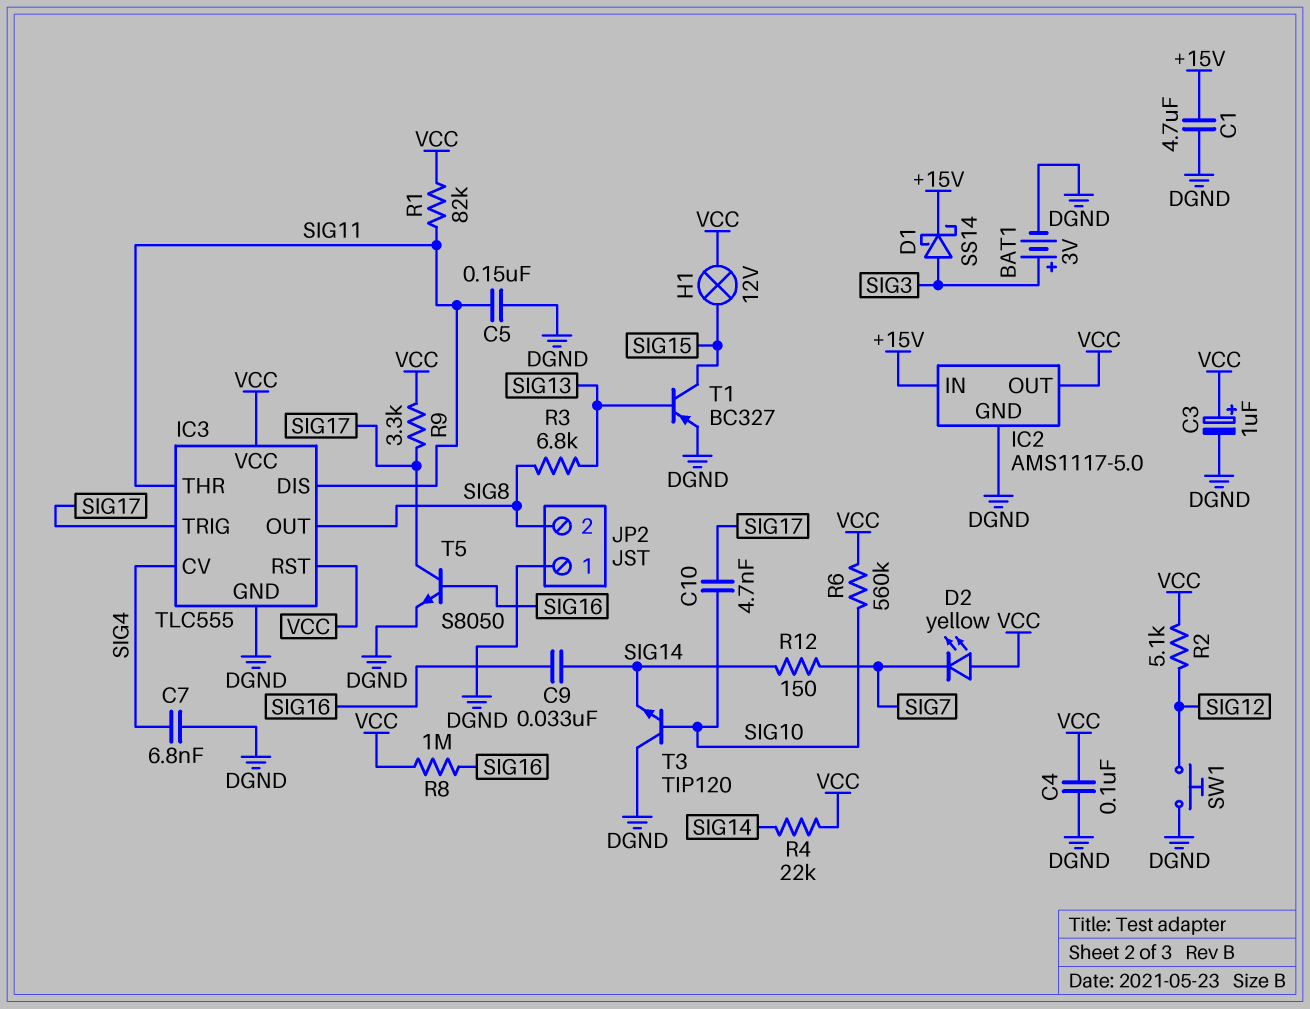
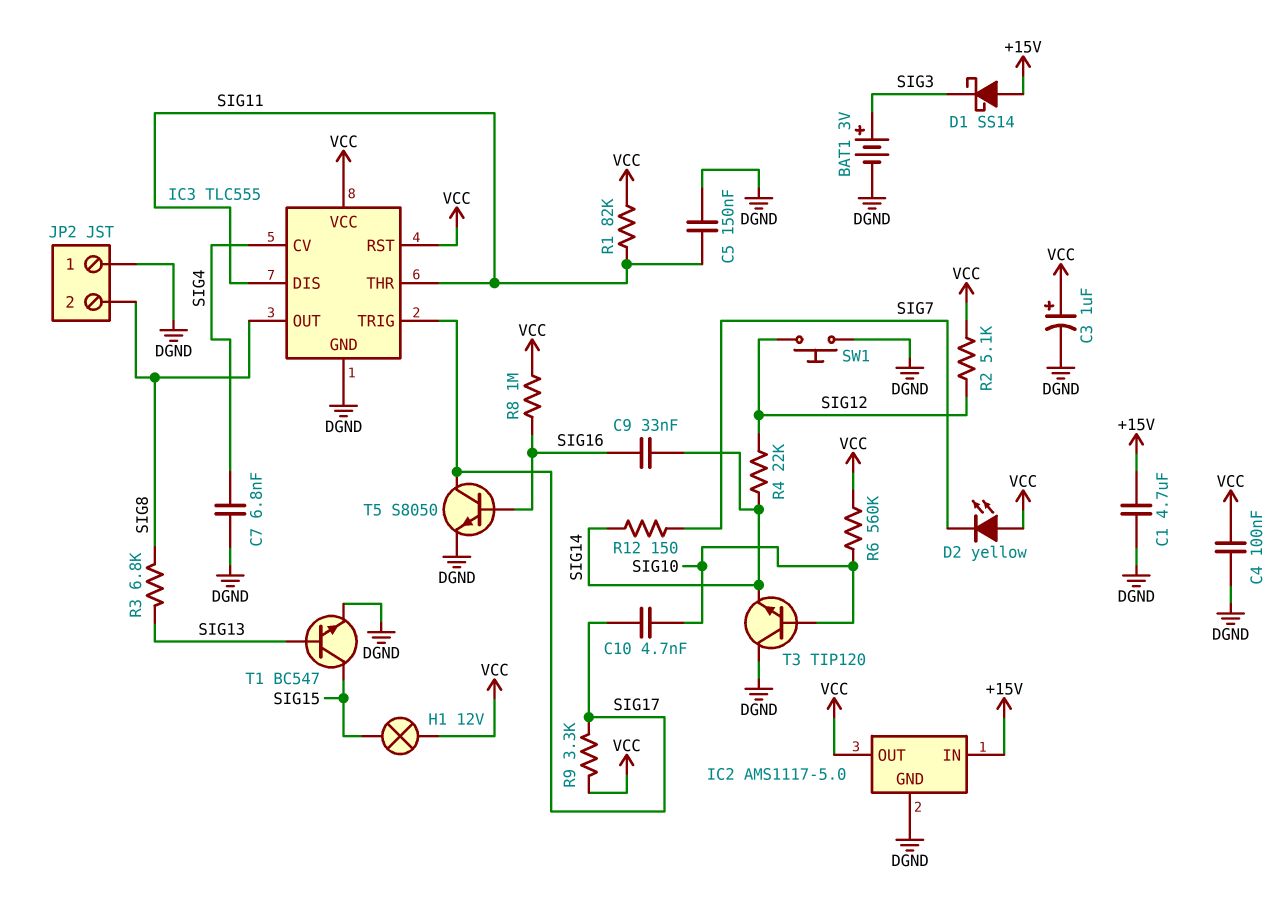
D1: schottky SS14 (A SIG3, K +15V) -> schottky SS14 (A +15V, K SIG3)
R4: 22k (SIG14, VCC) -> 22k (SIG12, SIG14)
T1: PNP BC327 (B SIG13, C SIG15, E DGND) -> NPN BC547 (B SIG13, C SIG15, E DGND)

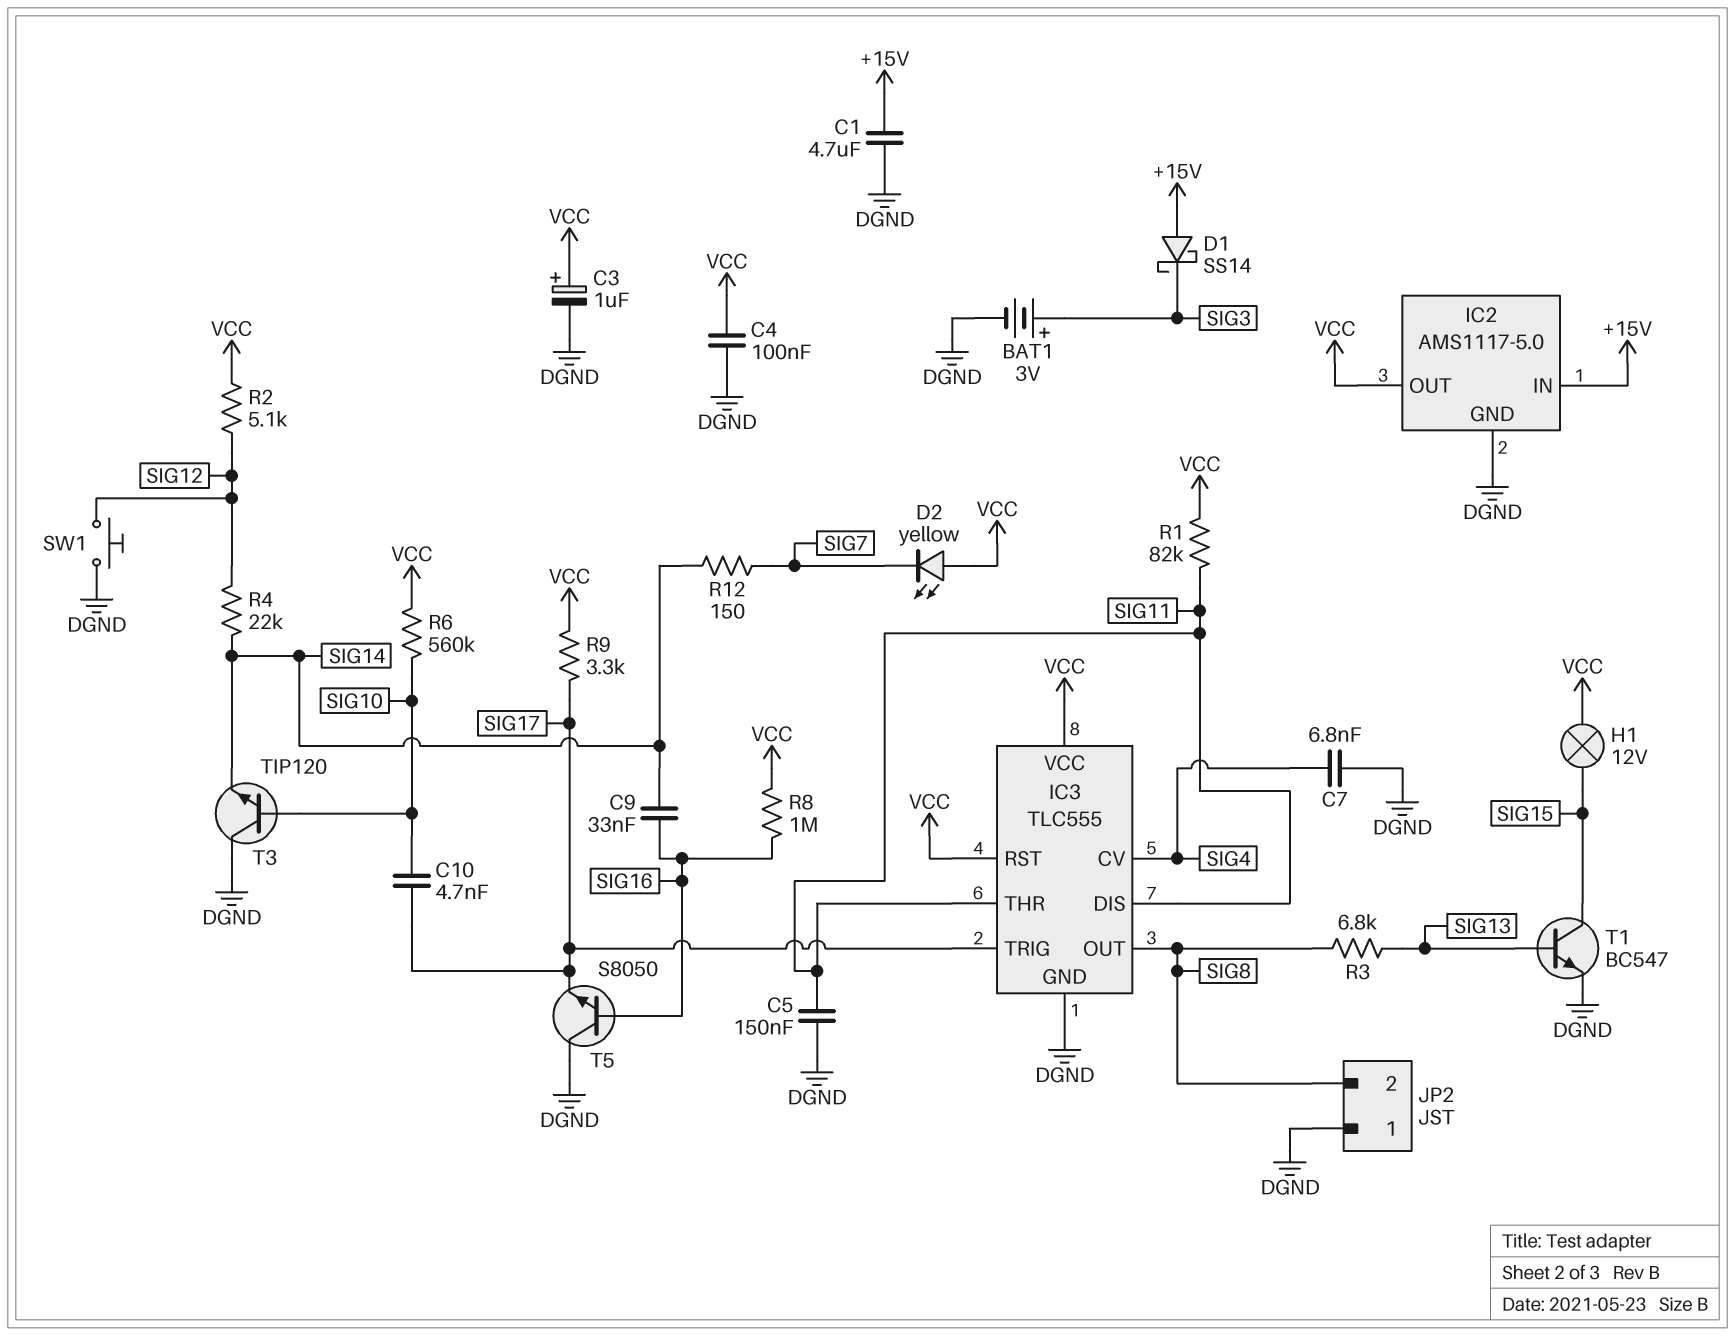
T5: NPN S8050 (B SIG16, C SIG17, E DGND) -> NPN S8050 (B SIG16, C DGND, E SIG17)

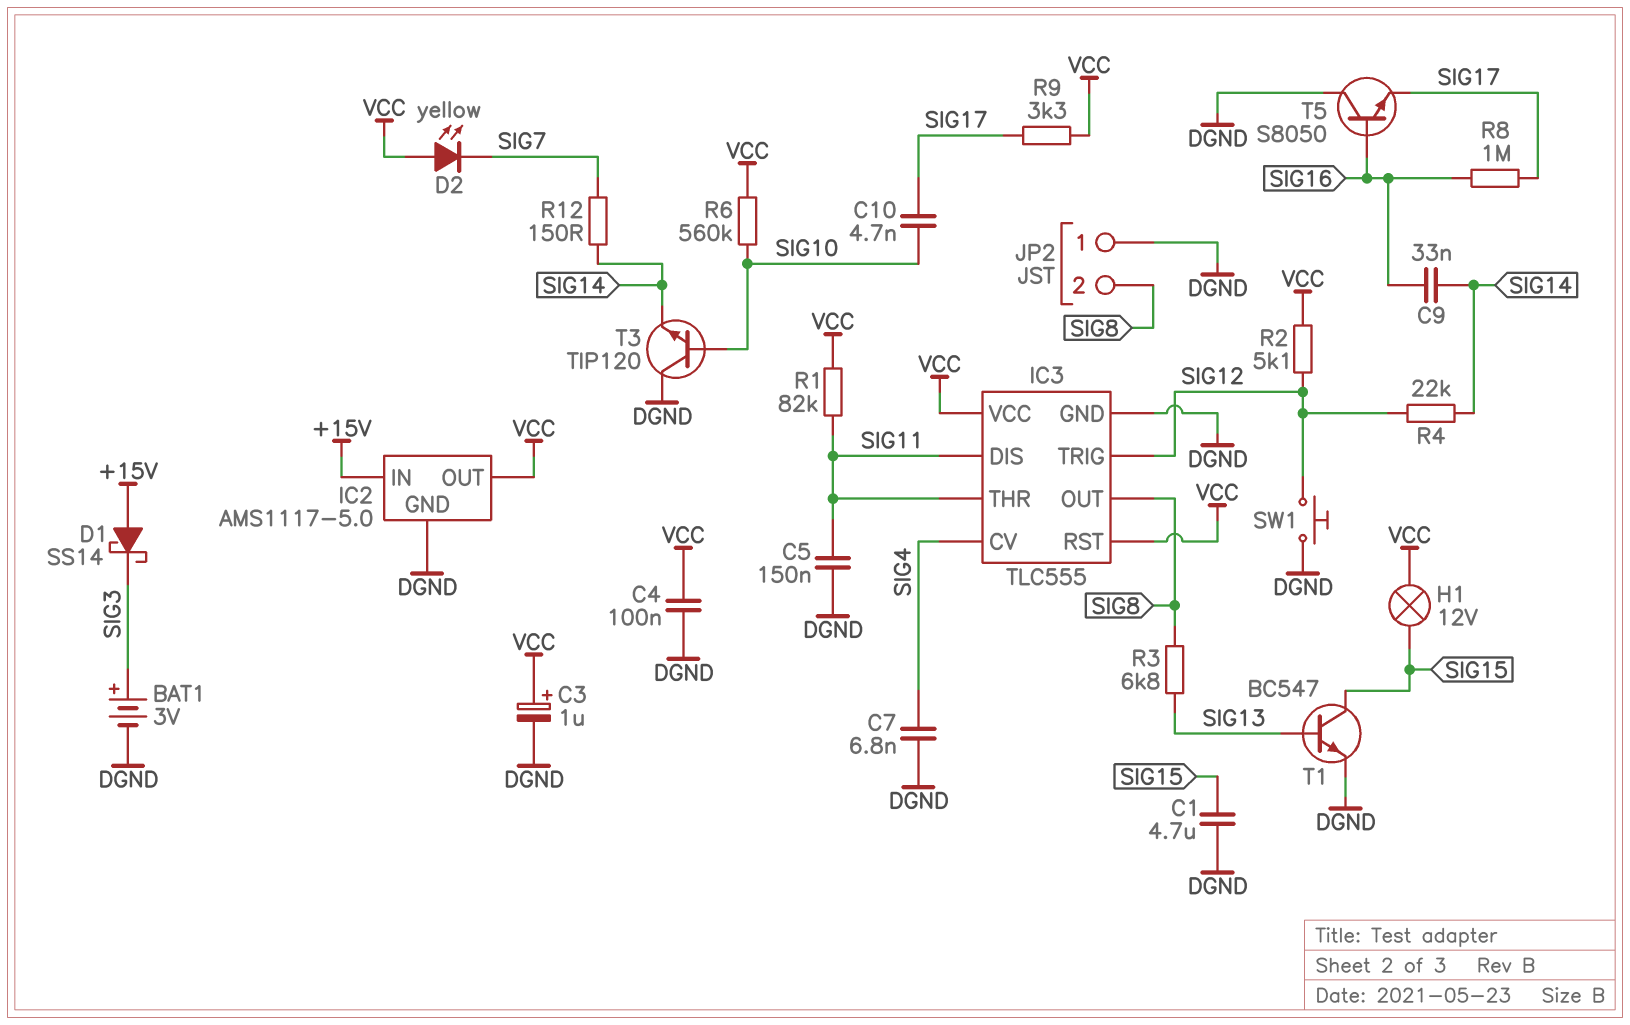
C1: 4.7uF (+15V, DGND) -> 4.7uF (DGND, SIG15)
IC3 pin TRIG: SIG17 -> SIG12
R8: 1M (SIG16, VCC) -> 1M (SIG16, SIG17)

